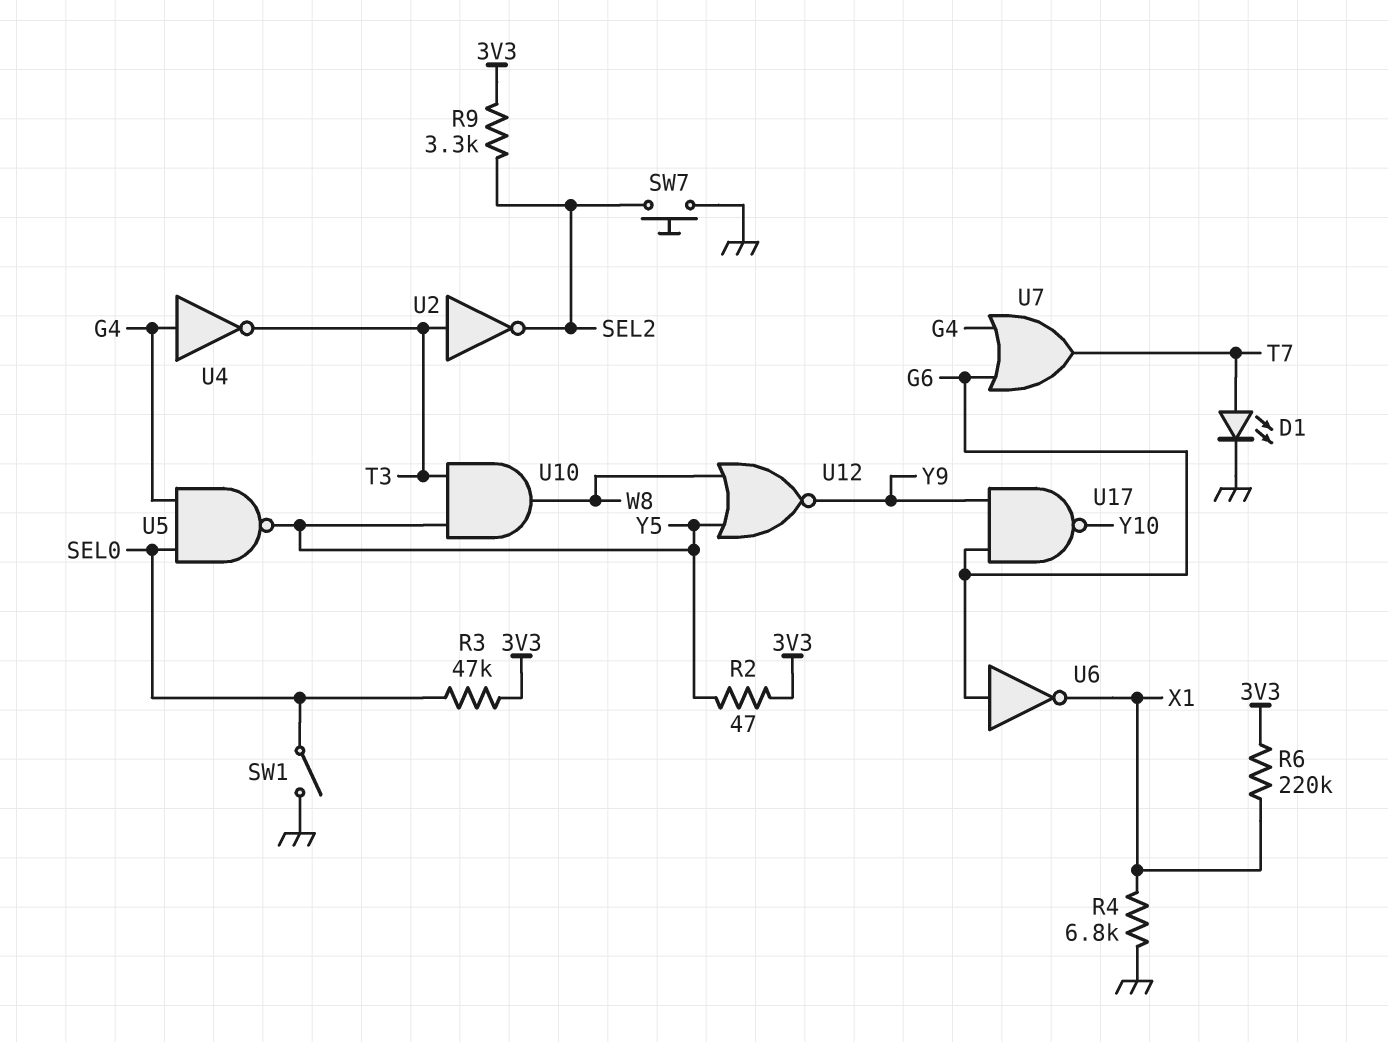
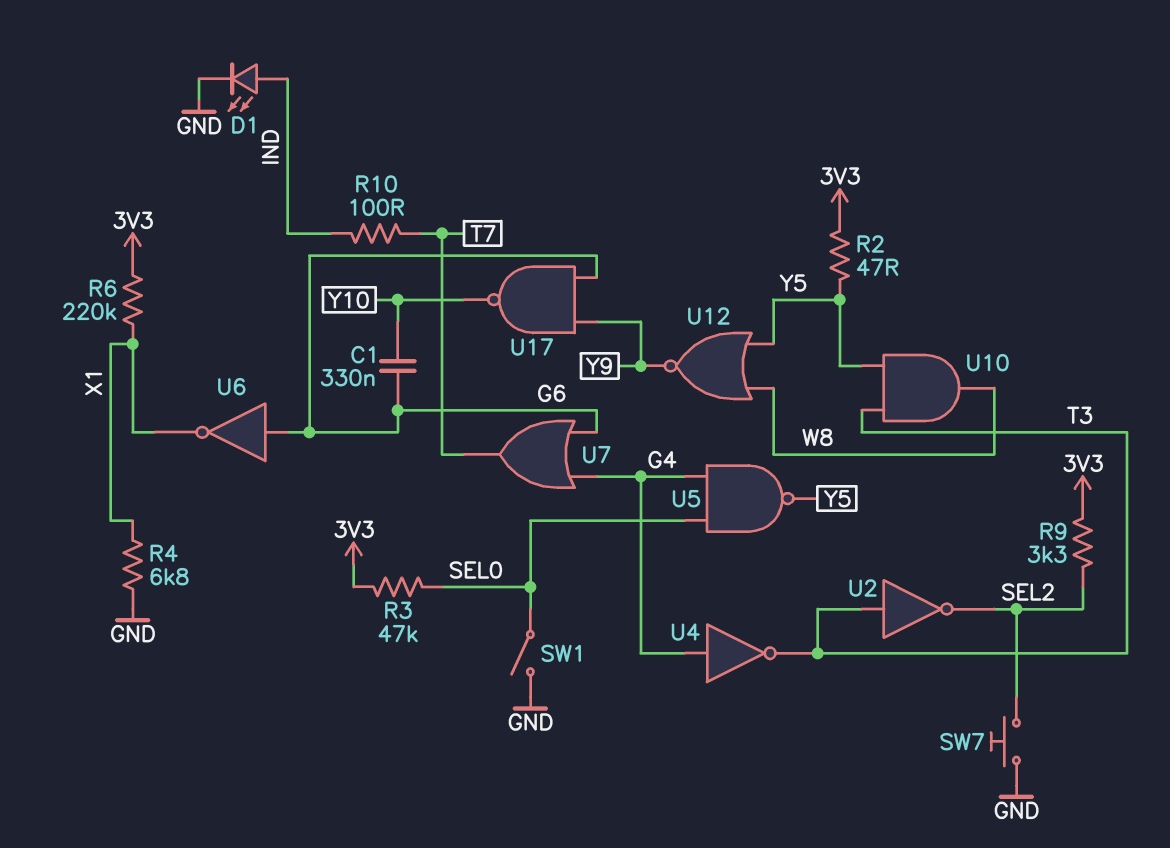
C1: none -> 330nF (G6, Y10)
D1: LED (A T7, K GND) -> LED (A IND, K GND)
R10: none -> 100 (IND, T7)

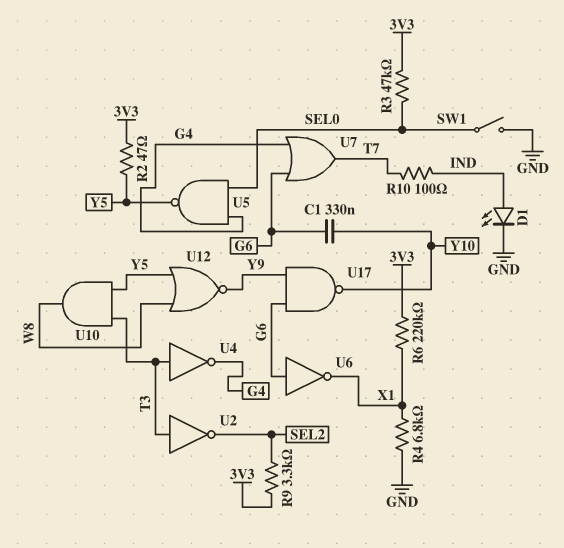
SW7: button (GND, SEL2) -> none
U4: NOT (in G4, out T3) -> NOT (in T3, out G4)

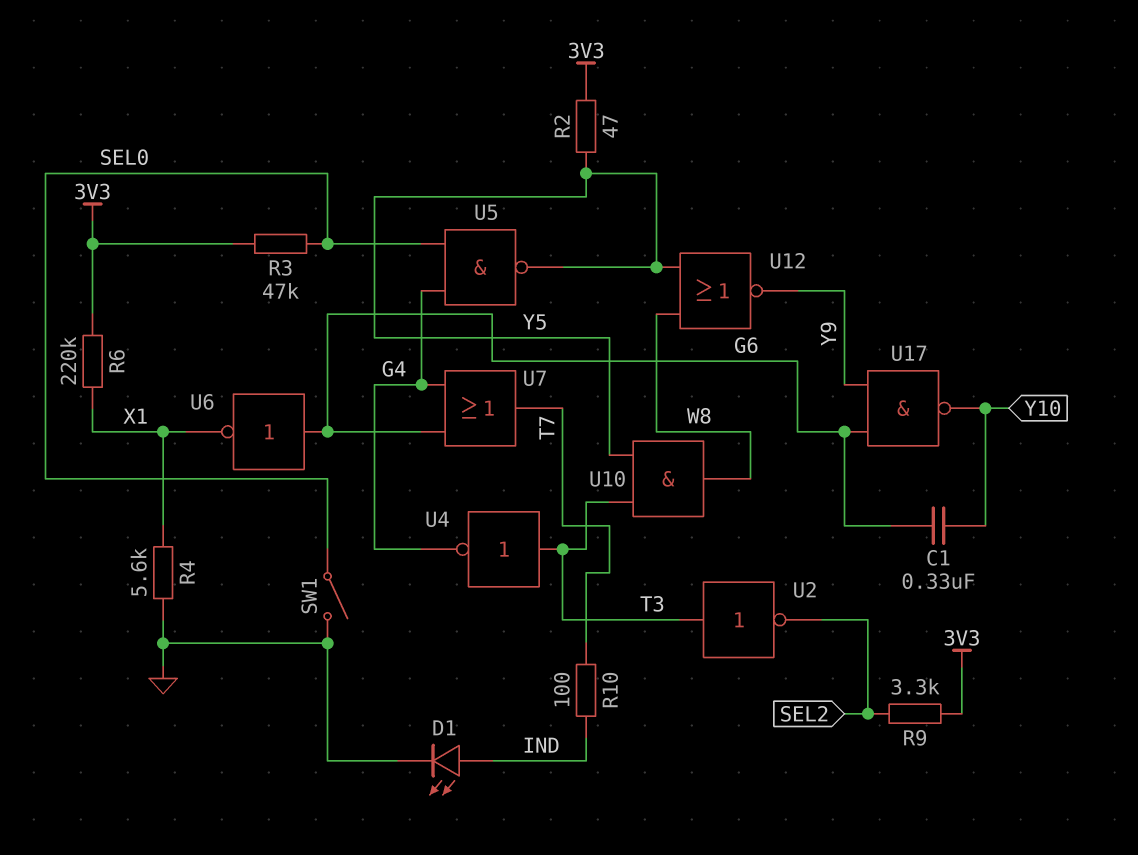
R4: 6.8k (GND, X1) -> 5.6k (GND, X1)

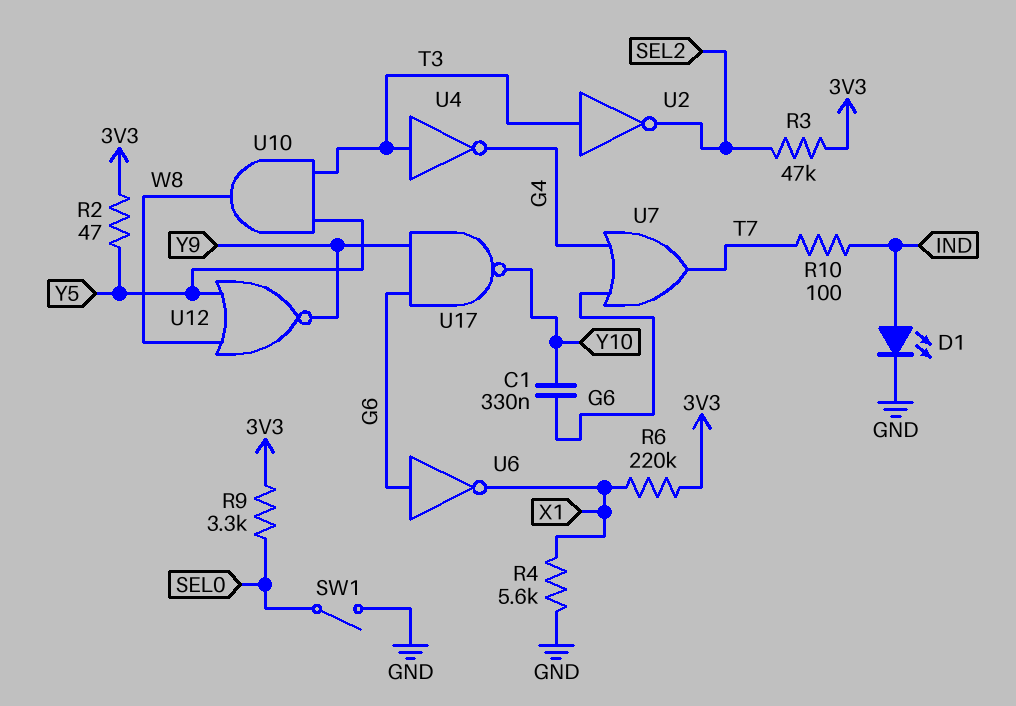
R3: 47k (3V3, SEL0) -> 47k (3V3, SEL2)
R9: 3.3k (3V3, SEL2) -> 3.3k (3V3, SEL0)
U5: NAND (in G4, in SEL0, out Y5) -> none

